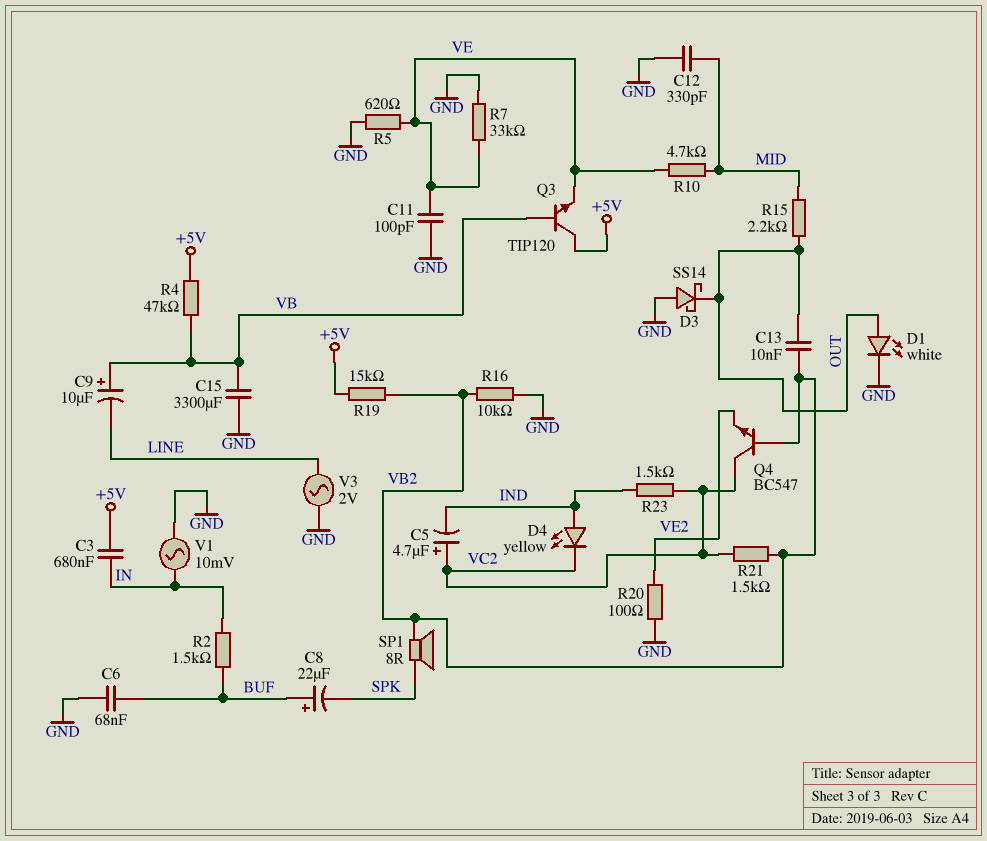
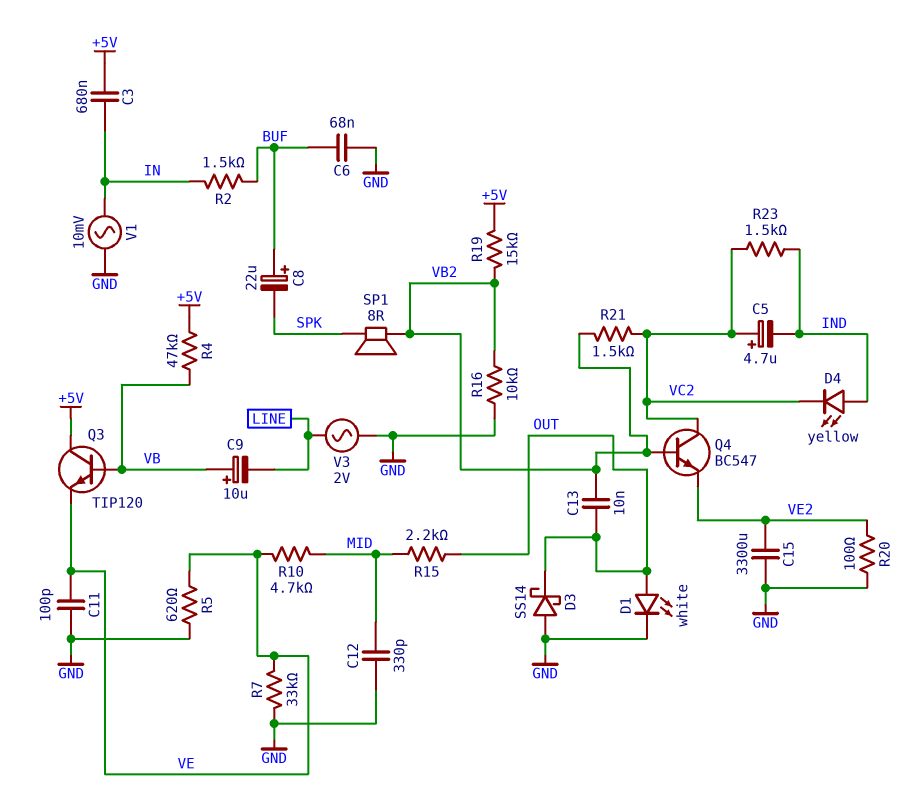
C15: 3300uF (GND, VB) -> 3300uF (GND, VE2)

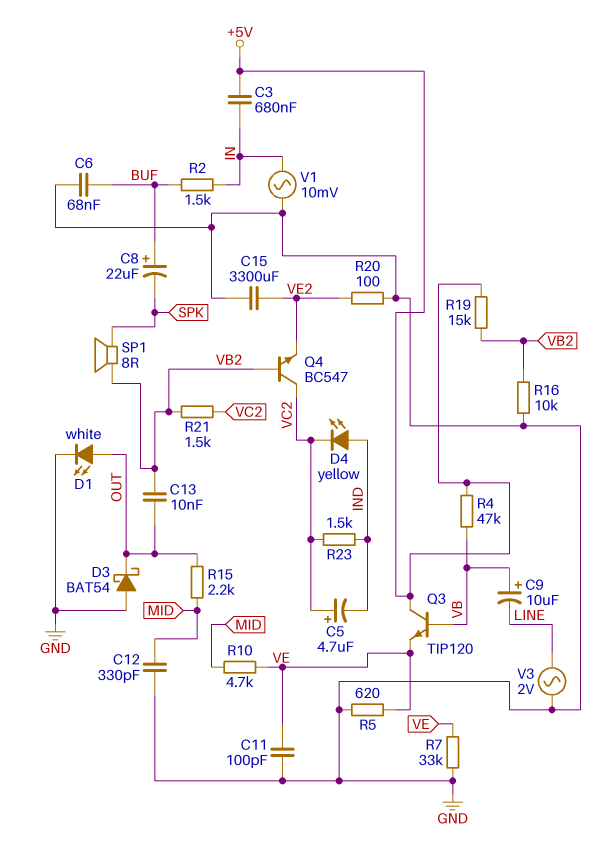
D3: schottky SS14 (A GND, K OUT) -> schottky BAT54 (A GND, K OUT)

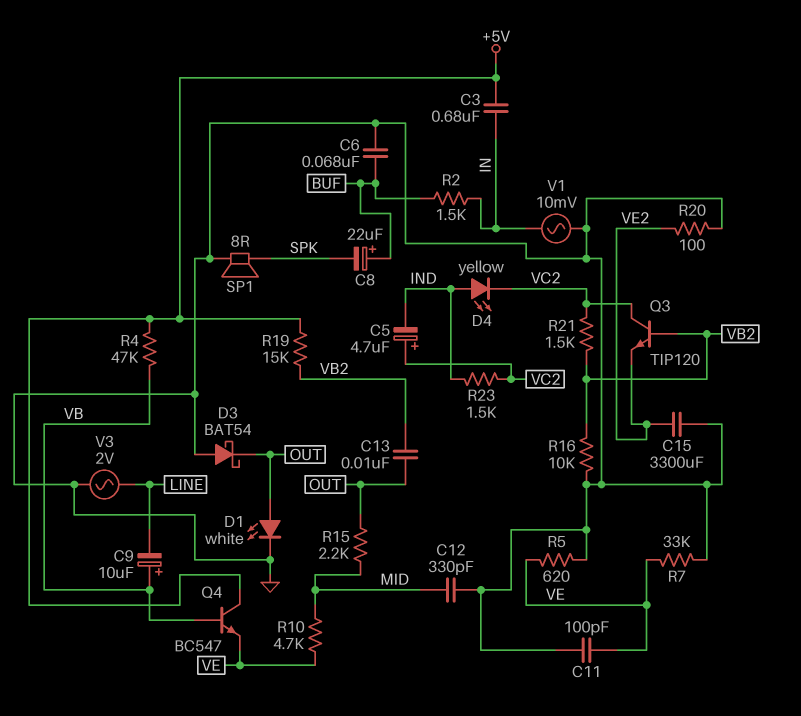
Q3: NPN TIP120 (B VB, C +5V, E VE) -> NPN TIP120 (B VB2, C VC2, E VE2)
Q4: NPN BC547 (B VB2, C VC2, E VE2) -> NPN BC547 (B VB, C +5V, E VE)
SP1: speaker 8R (SPK, VB2) -> speaker 8R (GND, SPK)

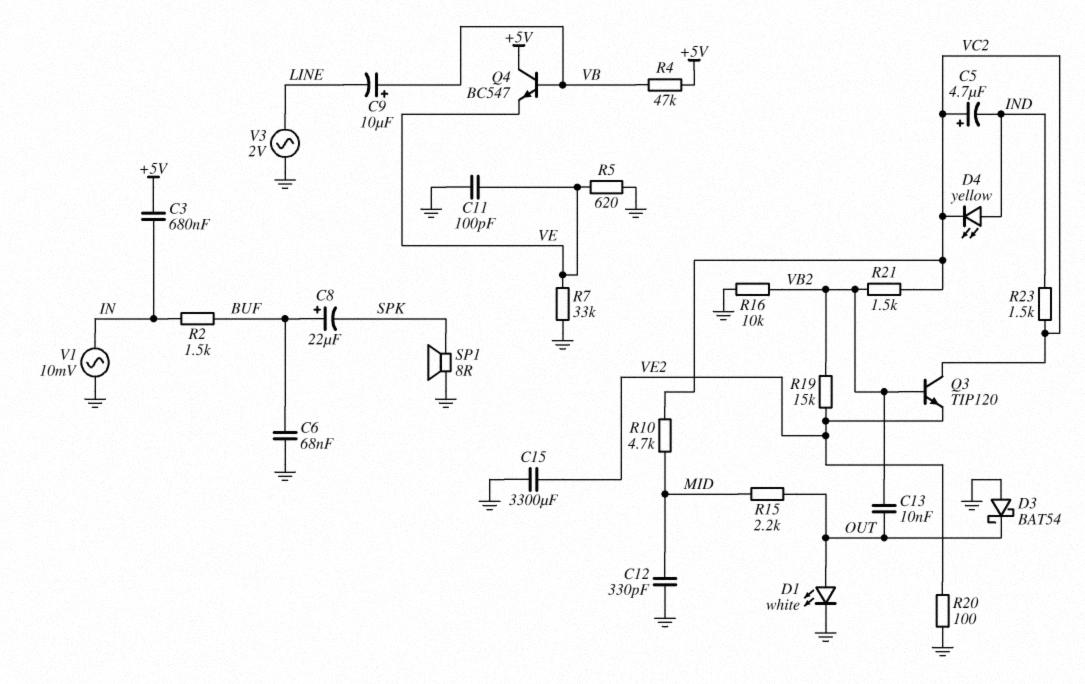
R10: 4.7k (MID, VE) -> 4.7k (MID, VC2)
R19: 15k (+5V, VB2) -> 15k (VB2, VE2)

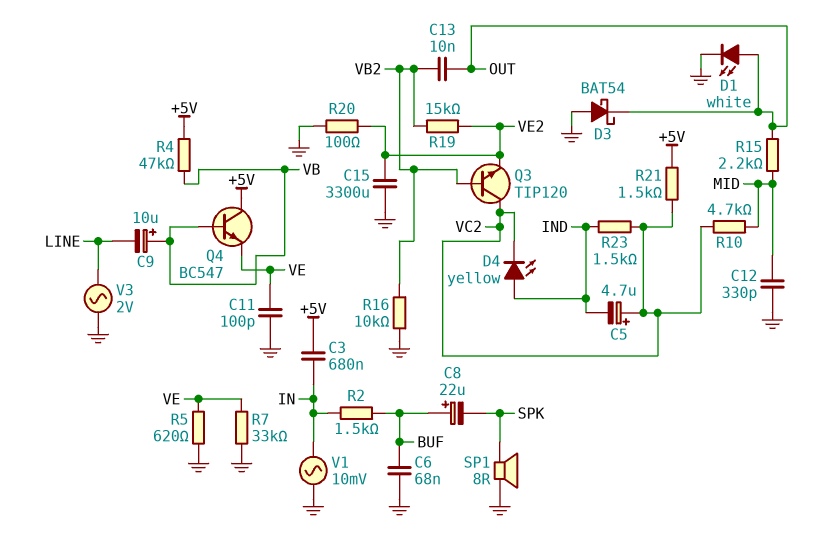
R21: 1.5k (VB2, VC2) -> 1.5k (+5V, VC2)

